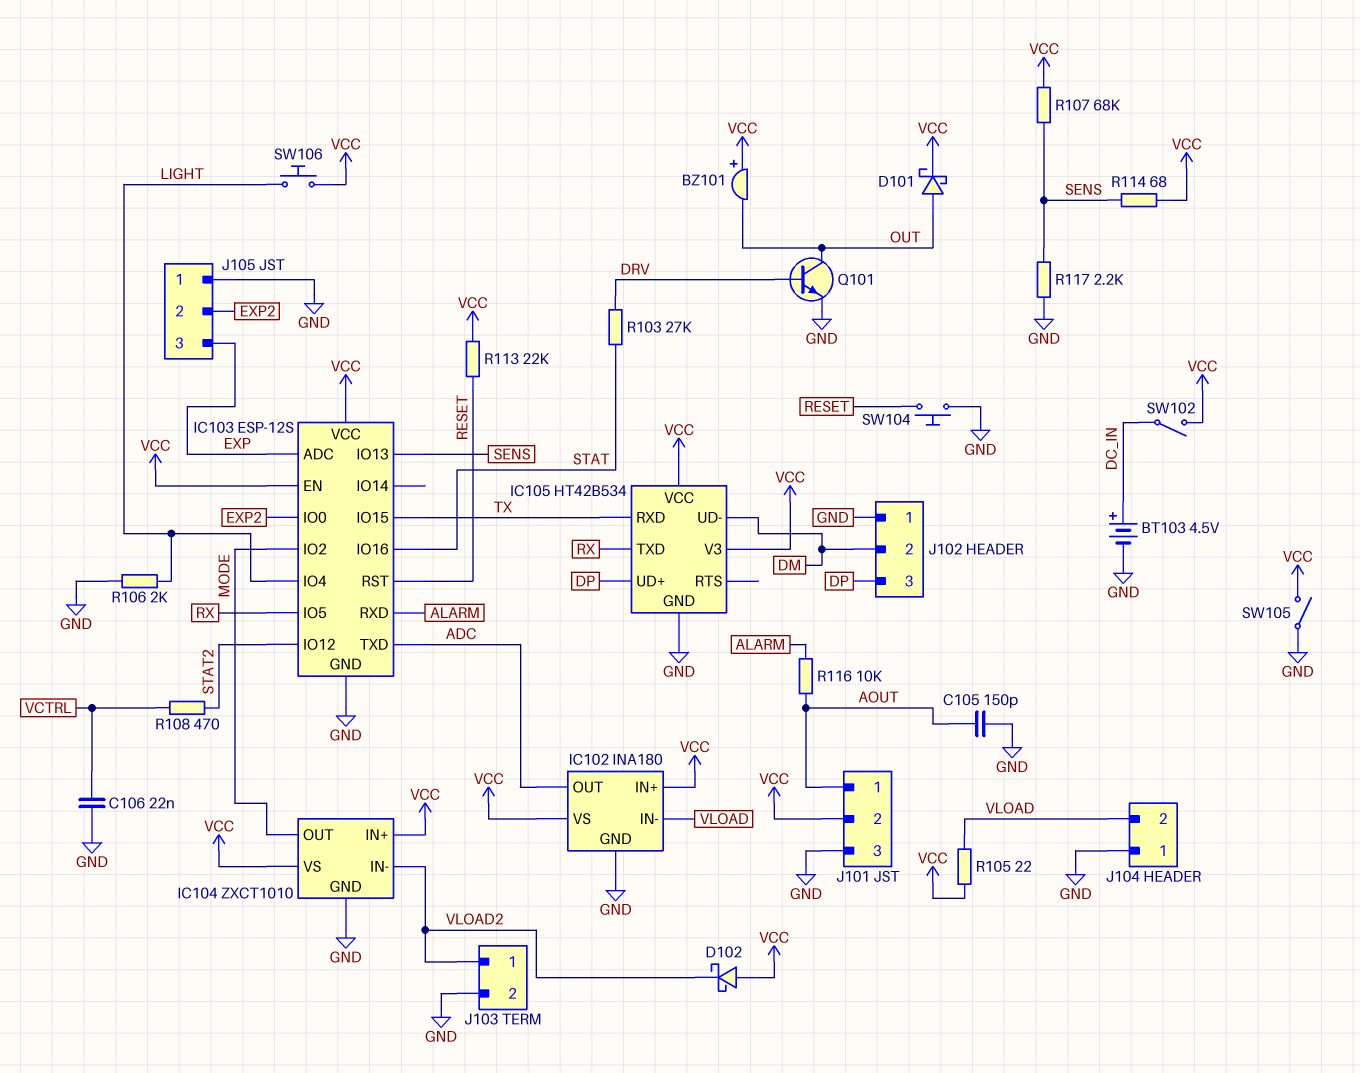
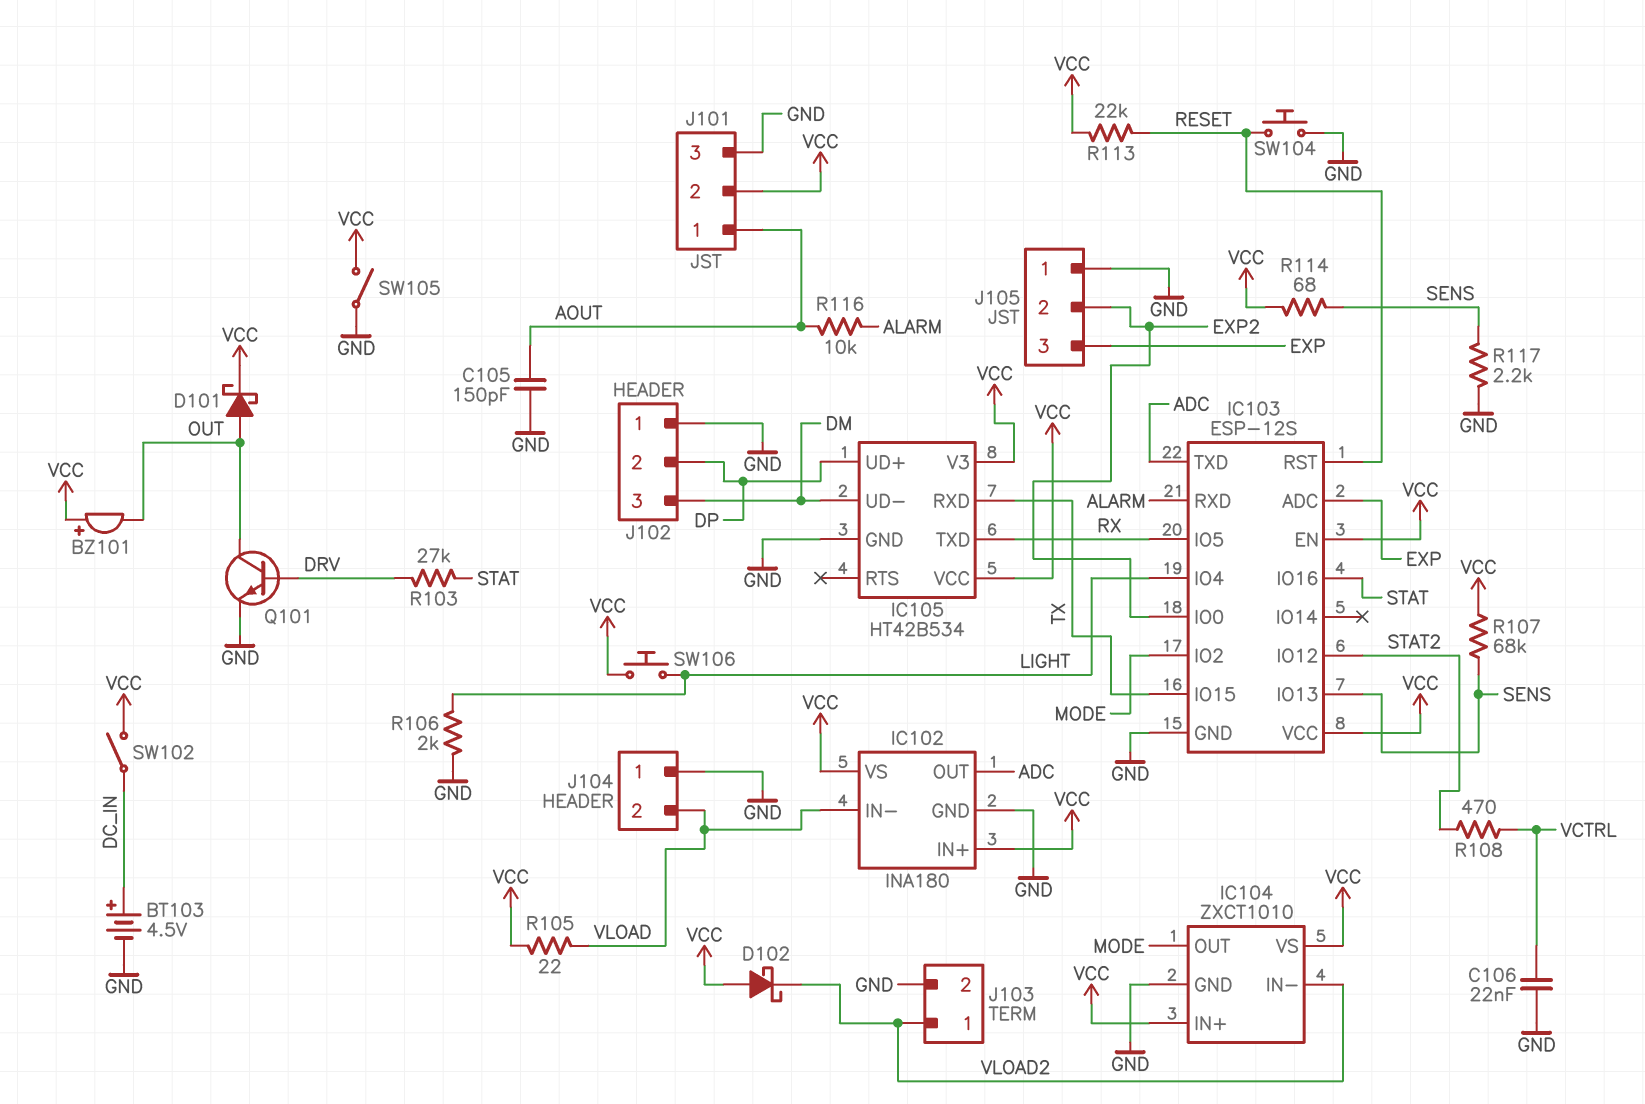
J102 pin 2: DM -> DP
J102 pin 3: DP -> DM

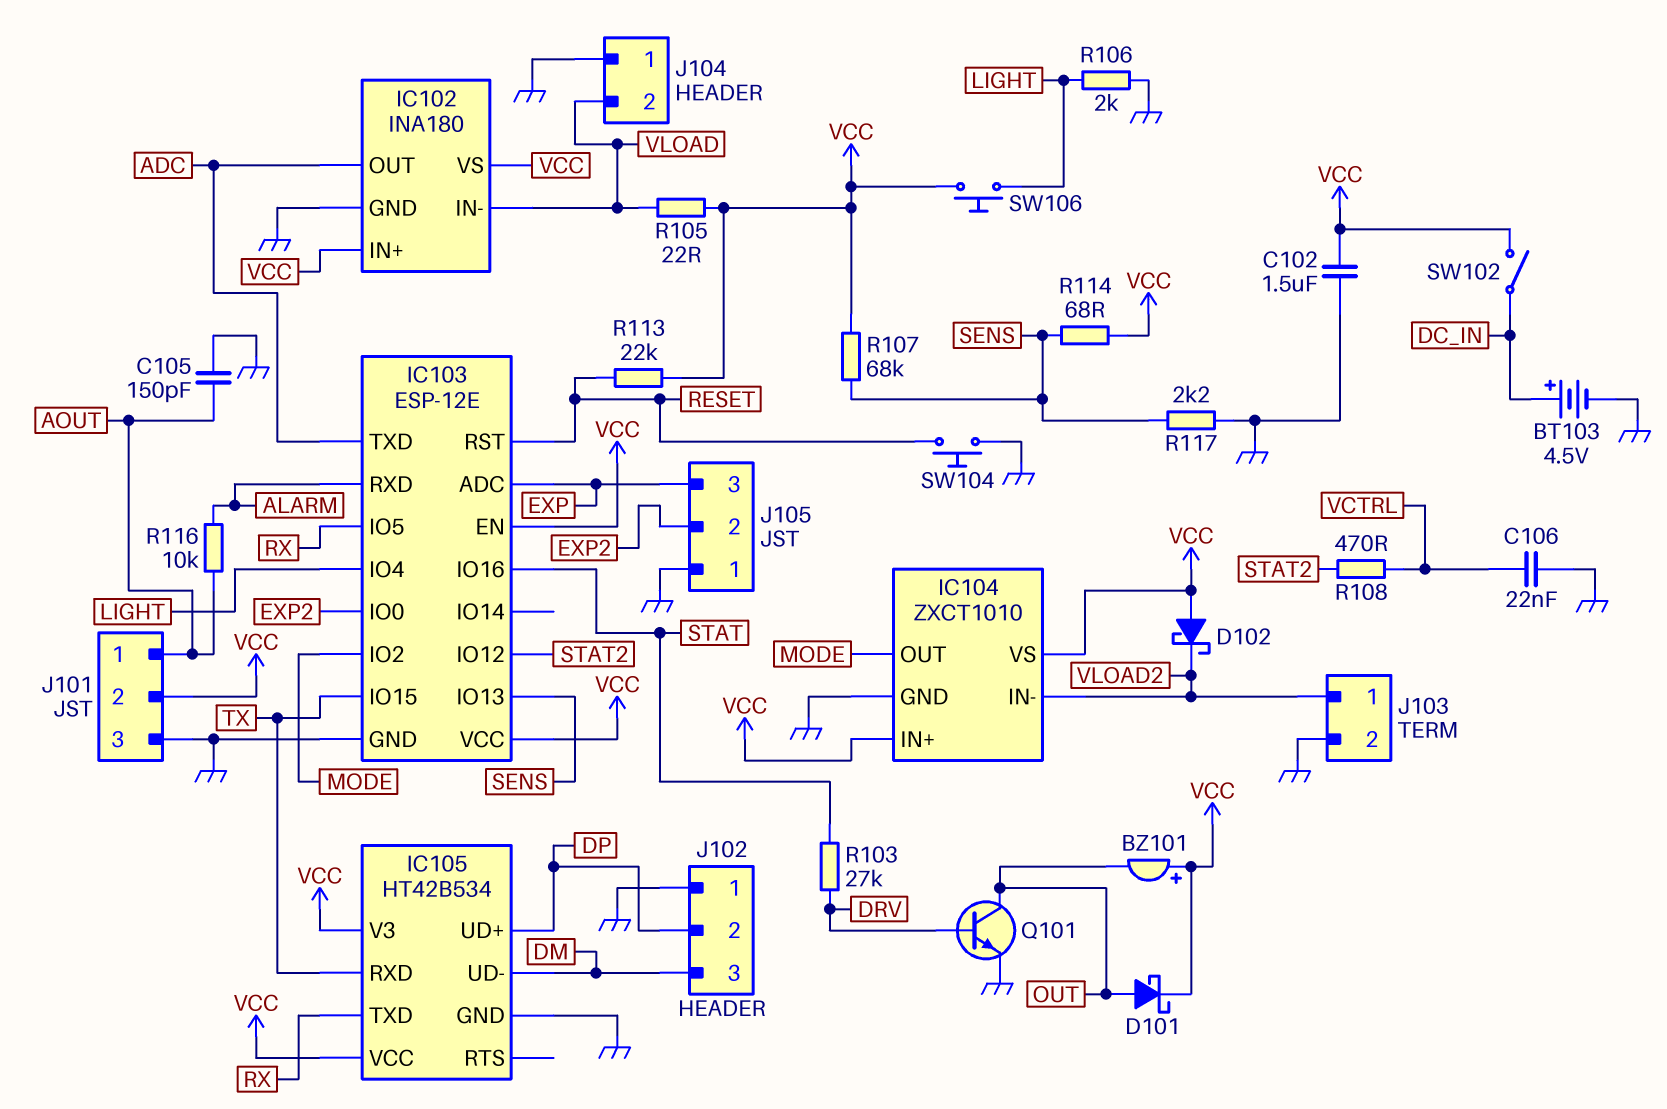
C102: none -> 1.5uF (GND, VCC)
IC103: ESP-12S -> ESP-12E
SW105: switch (GND, VCC) -> none

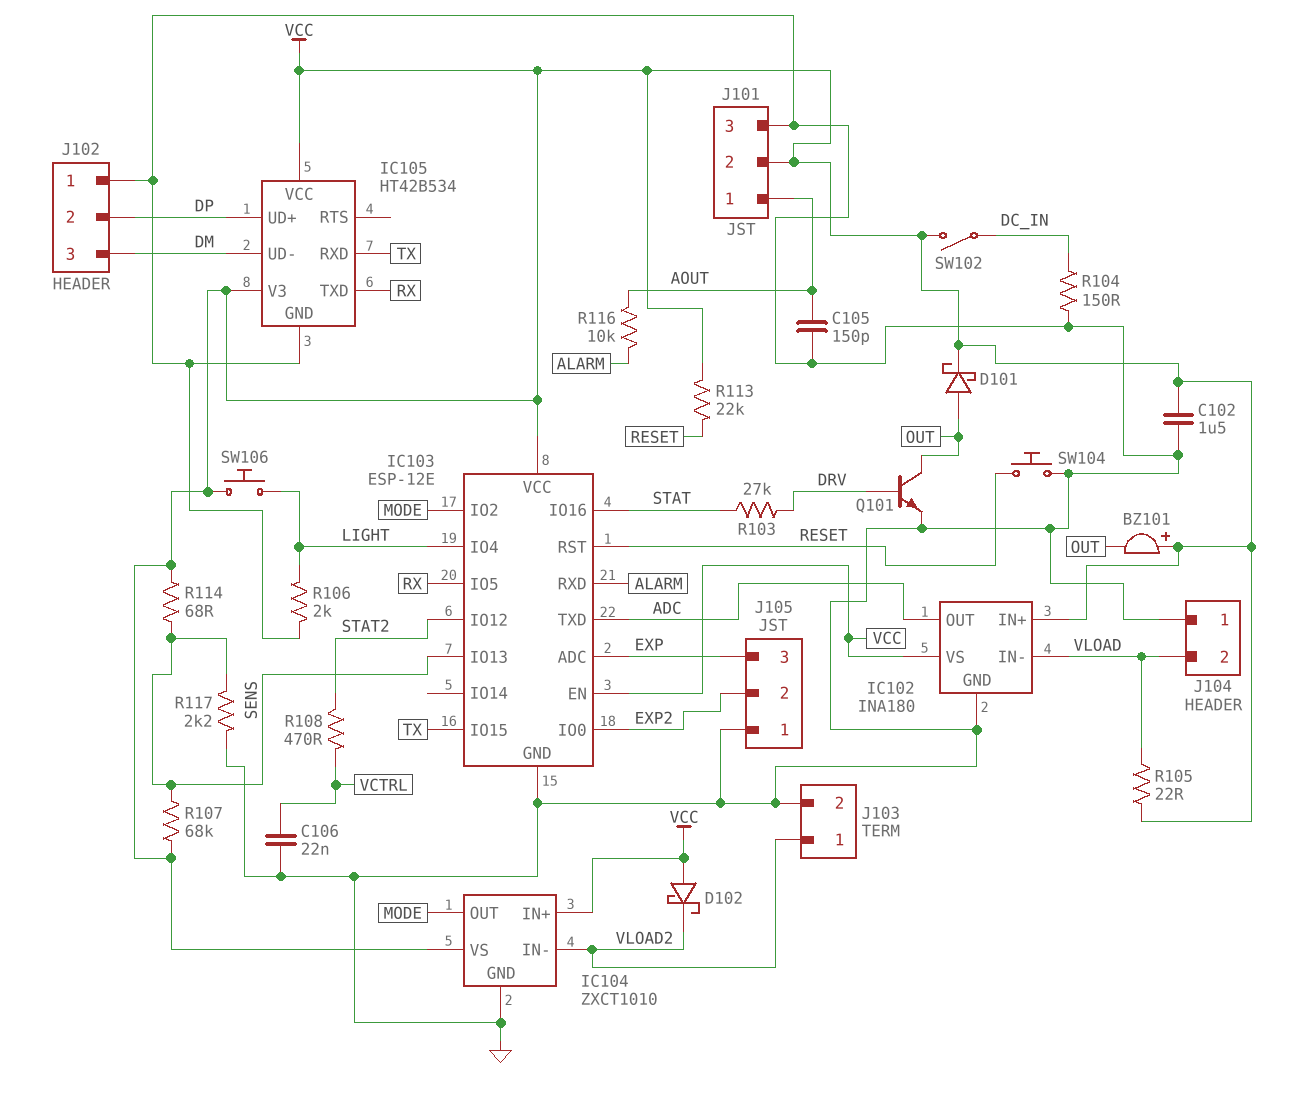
BT103: 4.5V (plus DC_IN, minus GND) -> none
R104: none -> 150 (DC_IN, GND)

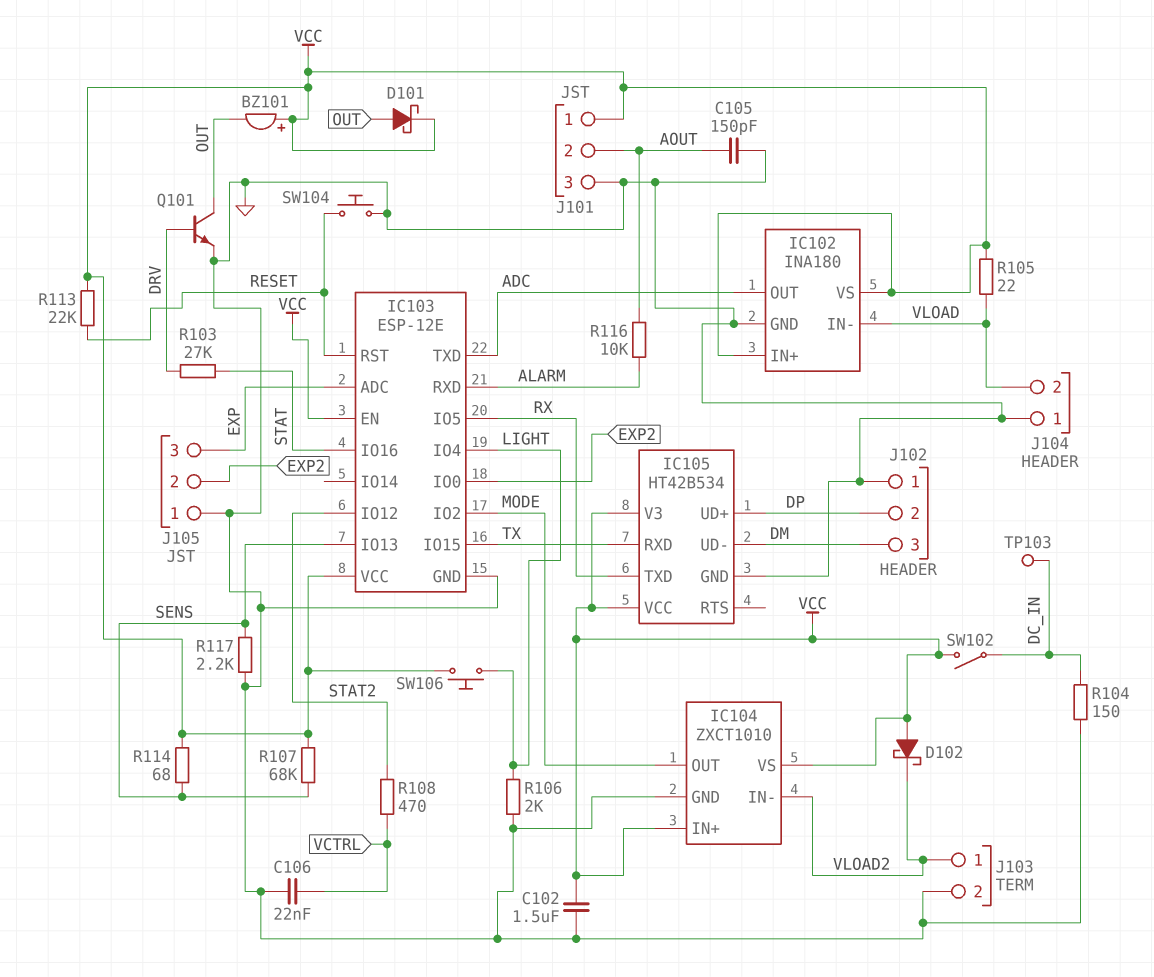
J101 pin 1: AOUT -> VCC
J101 pin 2: VCC -> AOUT
TP103: none -> test point (DC_IN)

